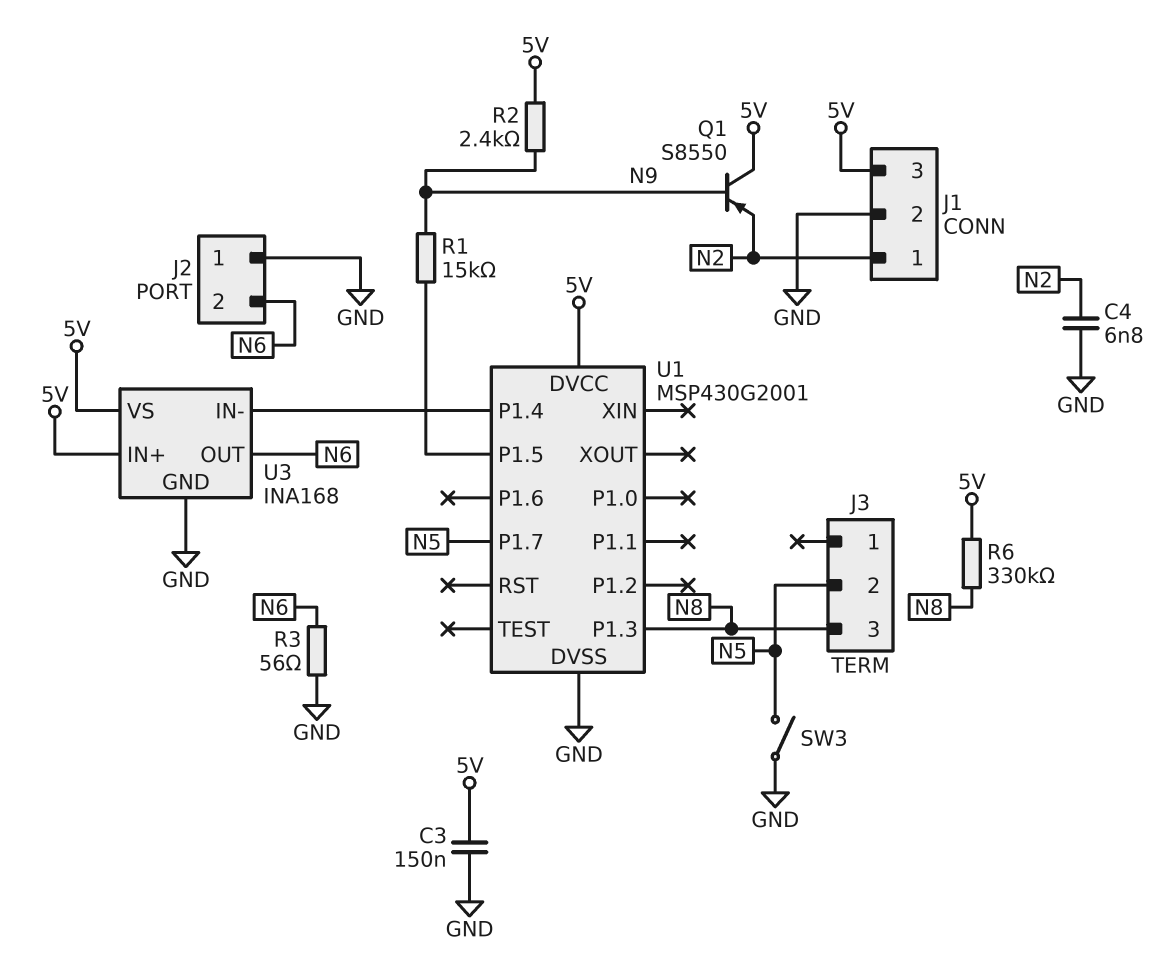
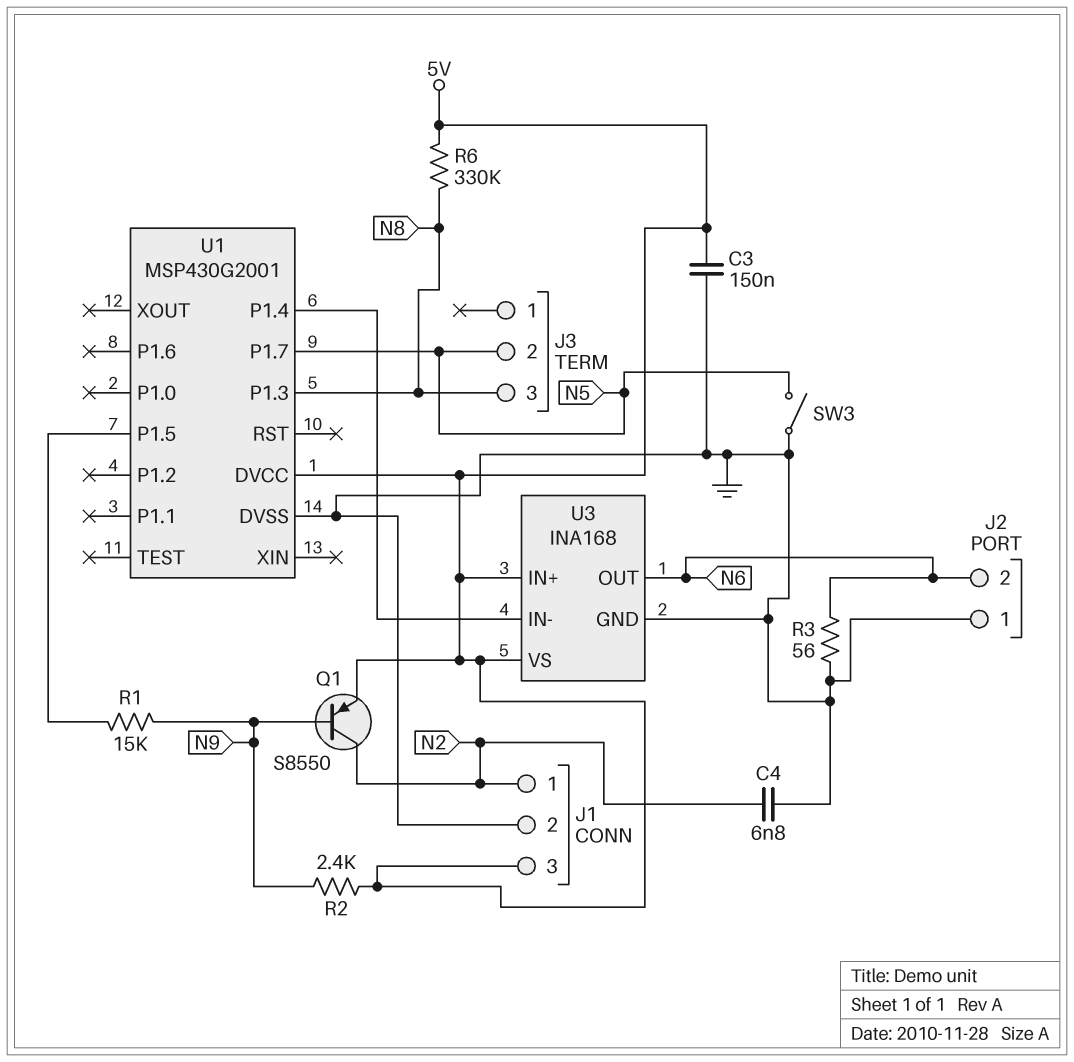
Q1: PNP S8550 (B N9, C 5V, E N2) -> PNP S8550 (B N9, C N2, E 5V)

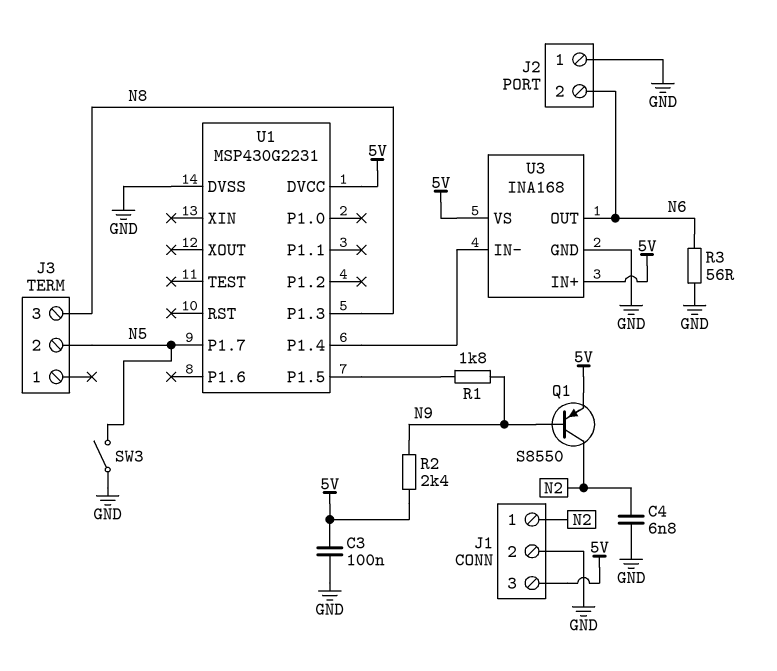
C3: 150nF (5V, GND) -> 100nF (5V, GND)
R1: 15k (N9, U1/P1.5) -> 1.8k (N9, U1/P1.5)
R6: 330k (5V, N8) -> none
U1: MSP430G2001 -> MSP430G2231

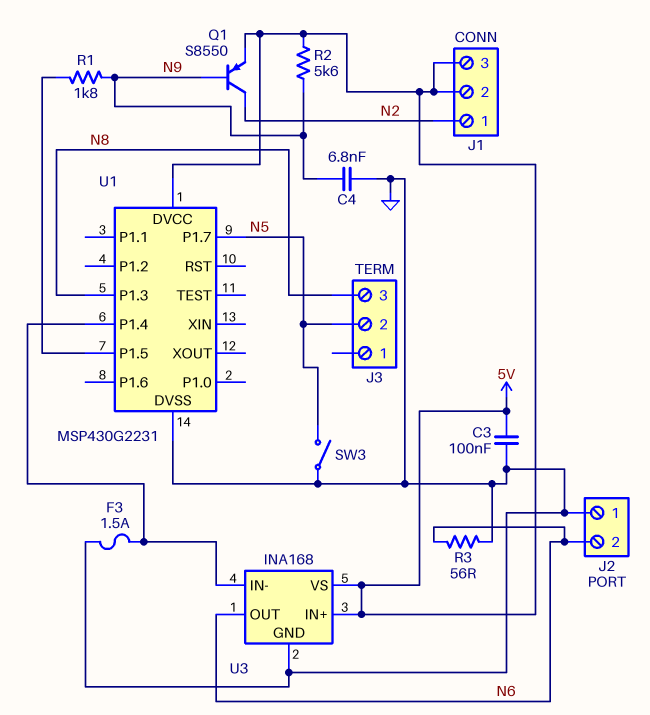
C4: 6.8nF (GND, N2) -> 6.8nF (GND, N9)
F3: none -> 1.5A (GND, U1/P1.4)
J1 pin 2: GND -> 5V
R2: 2.4k (5V, N9) -> 5.6k (5V, N9)

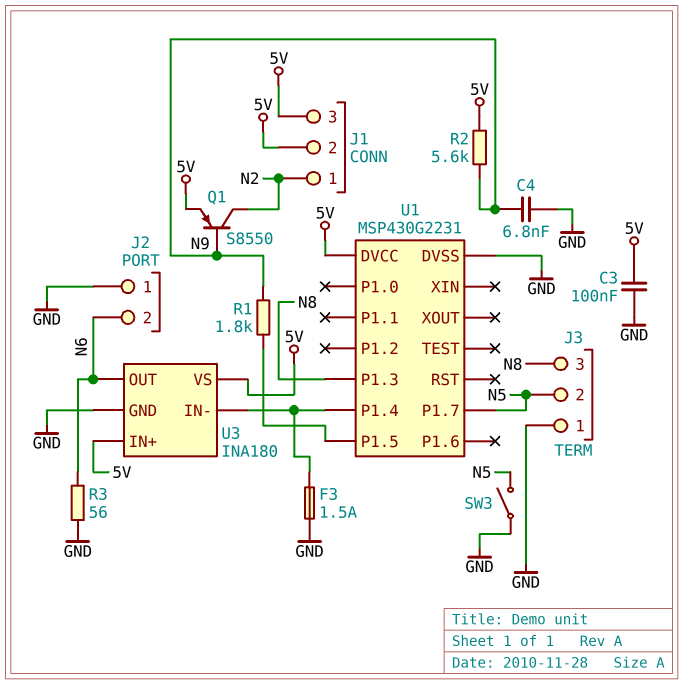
J3 pin 1: none -> GND
U3: INA168 -> INA180

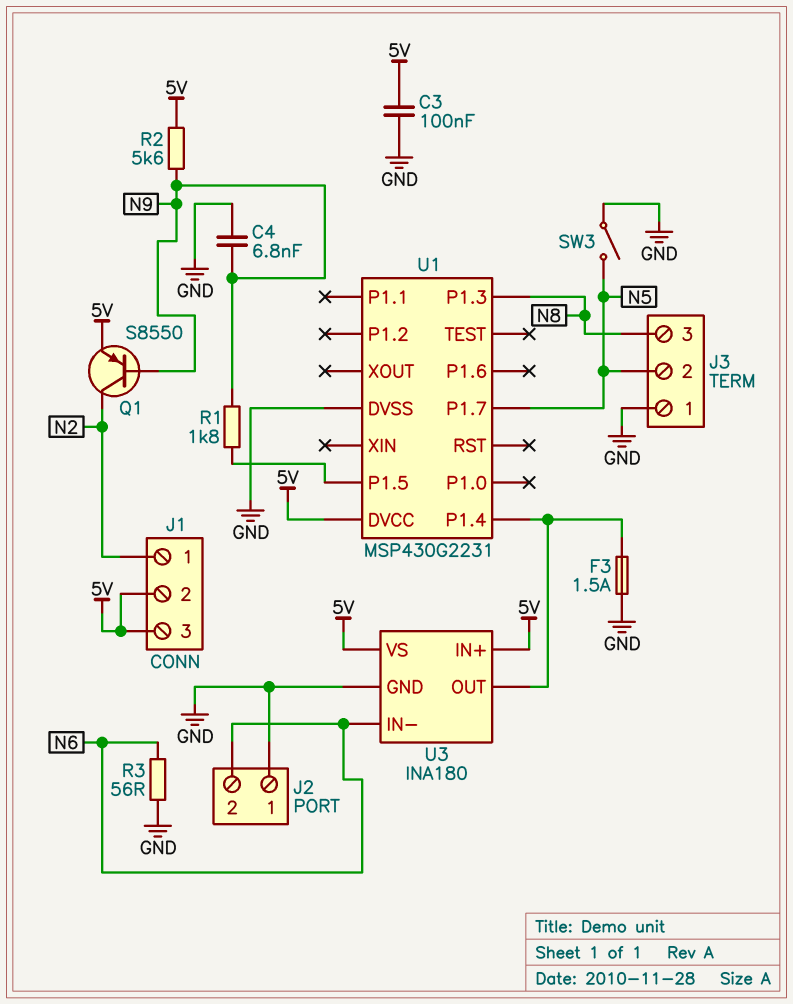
U3 pin IN-: U1/P1.4 -> N6
U3 pin OUT: N6 -> U1/P1.4

